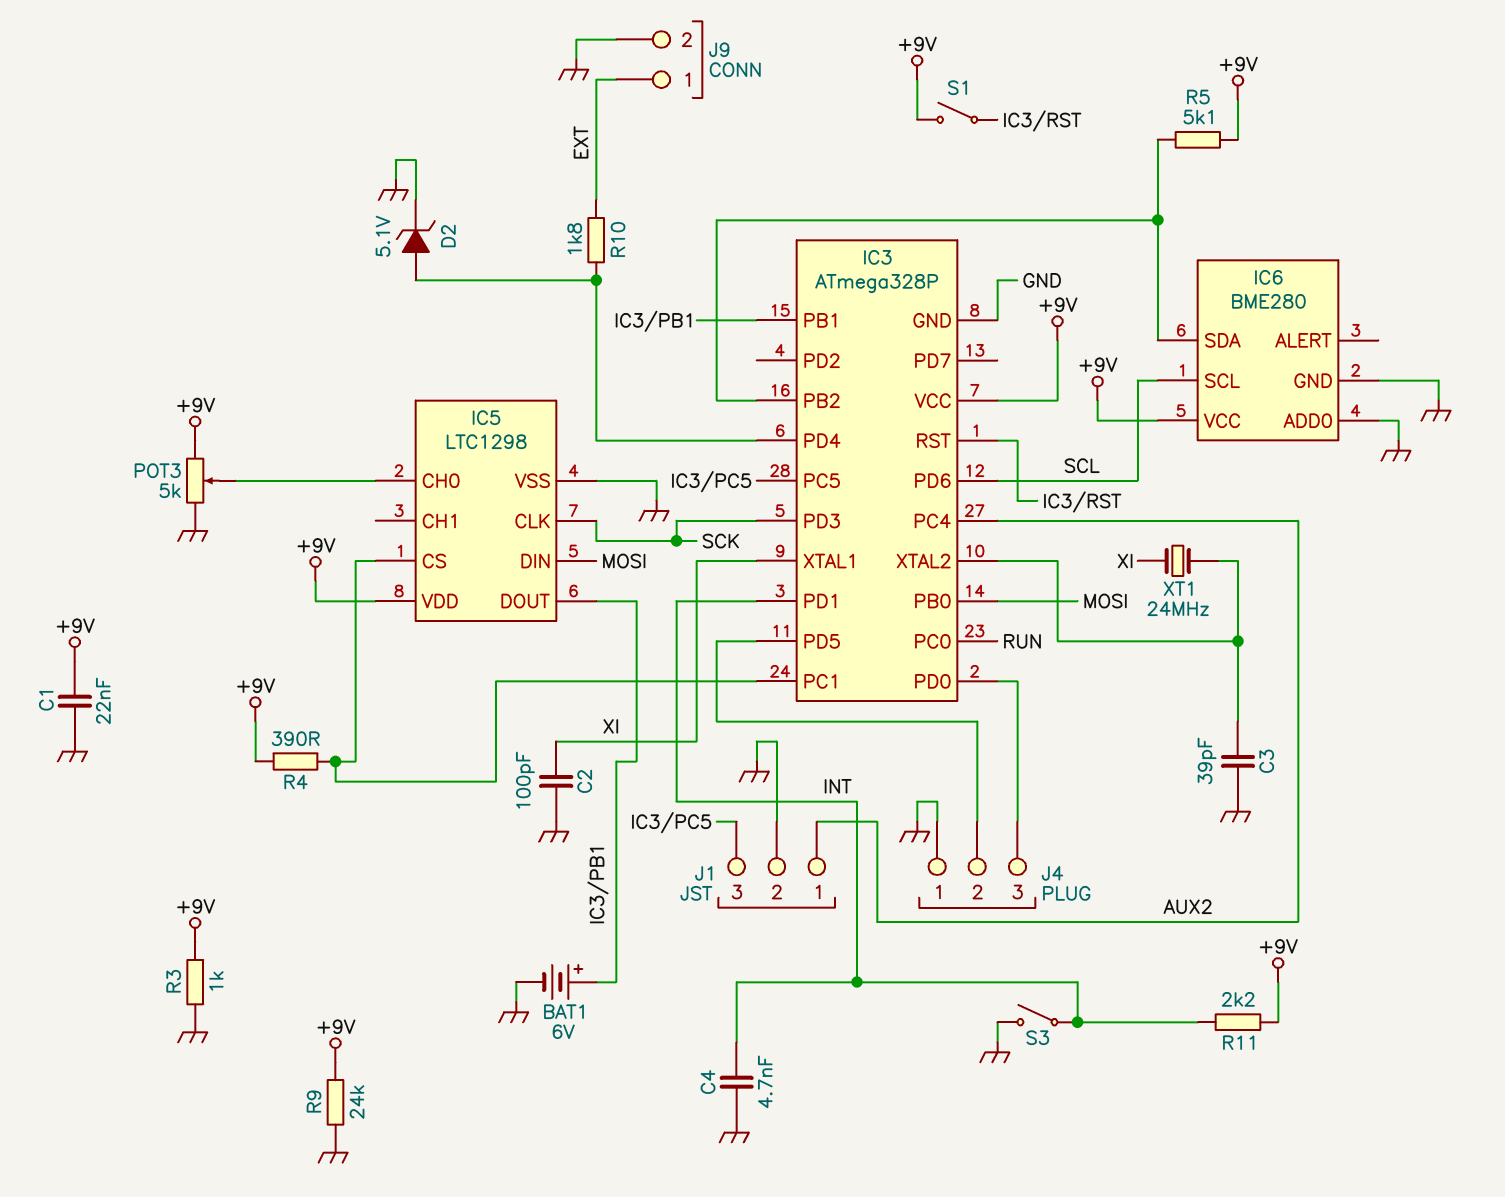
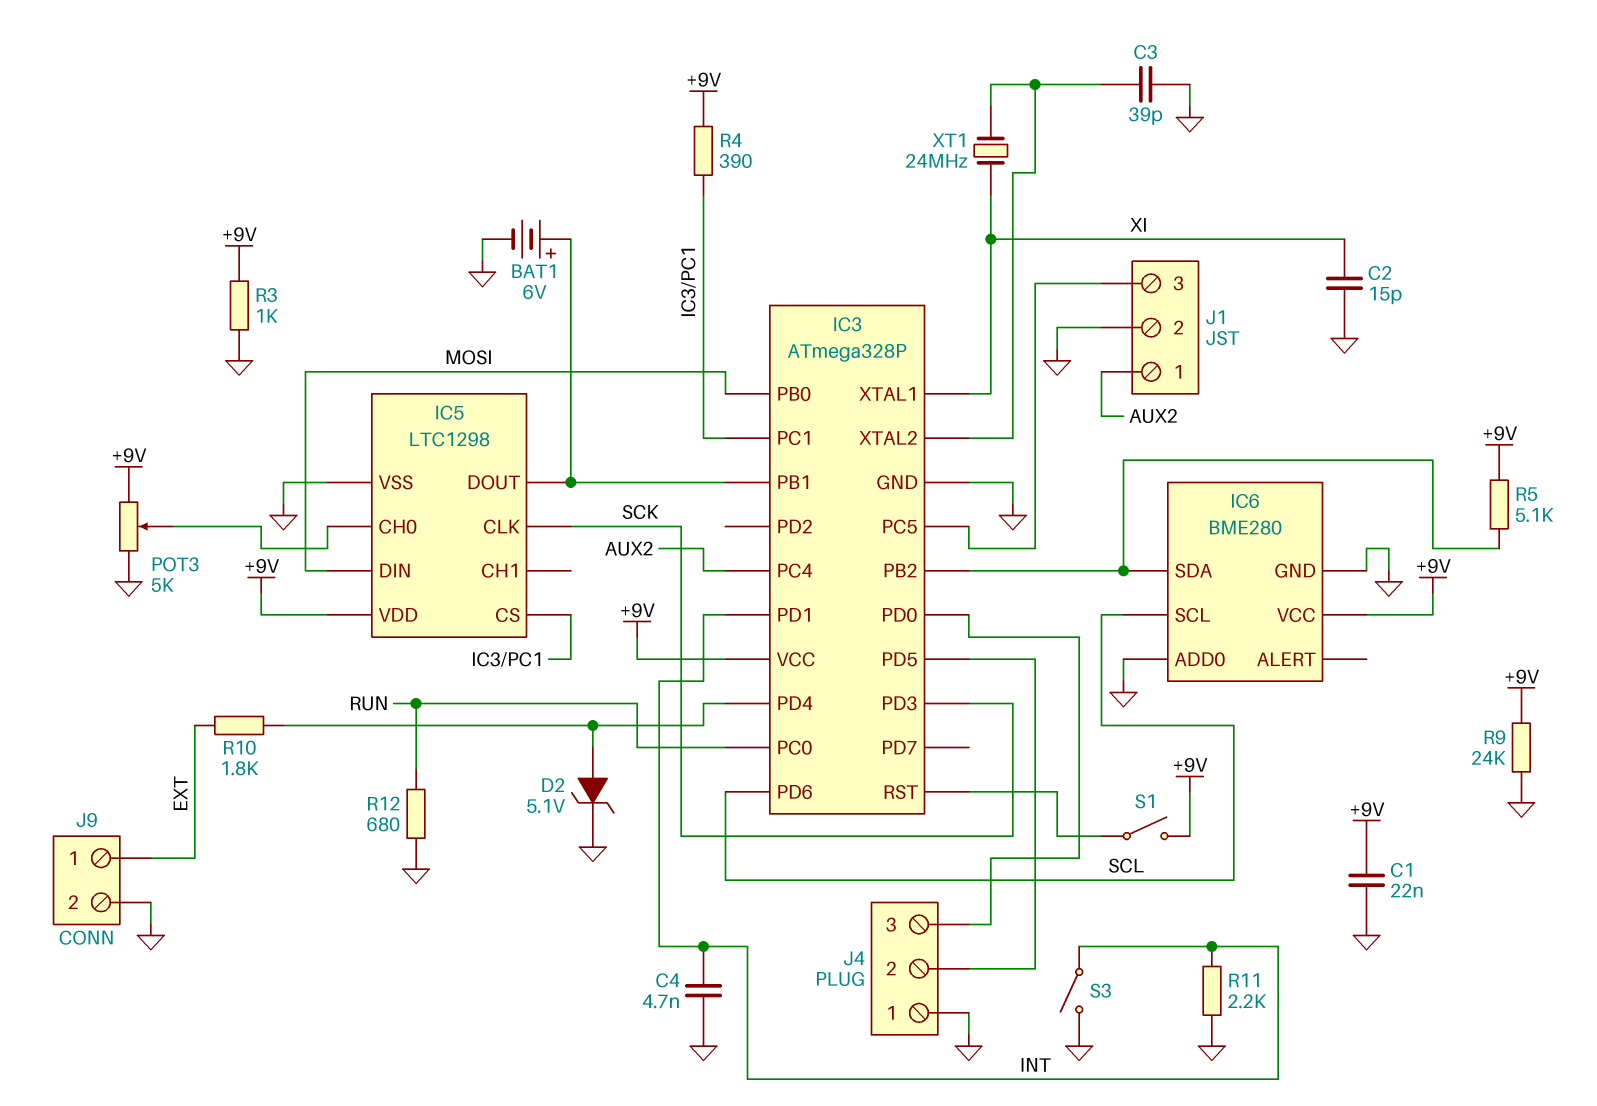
C2: 100pF (GND, XI) -> 15pF (GND, XI)
R11: 2.2k (+9V, INT) -> 2.2k (GND, INT)
R12: none -> 680 (GND, RUN)

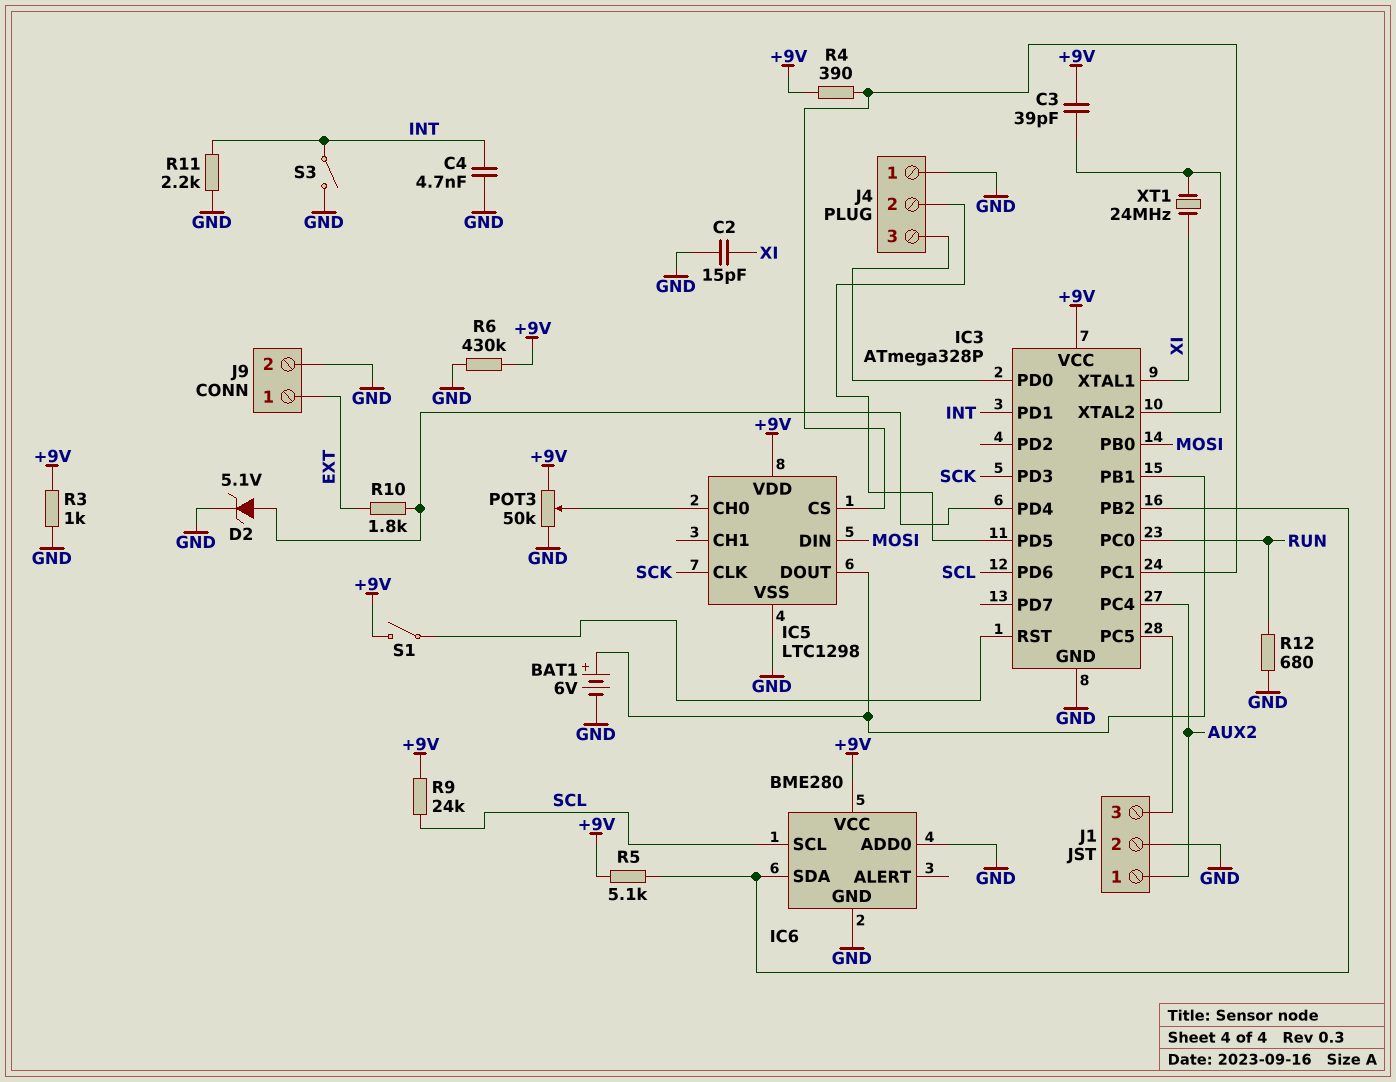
C1: 22nF (+9V, GND) -> none
C3: 39pF (GND, IC3/XTAL2) -> 39pF (+9V, IC3/XTAL2)
POT3: 5k (+9V, GND, wiper IC5/CH0) -> 50k (+9V, GND, wiper IC5/CH0)
R6: none -> 430k (+9V, GND)
R9: 24k (+9V, GND) -> 24k (+9V, SCL)

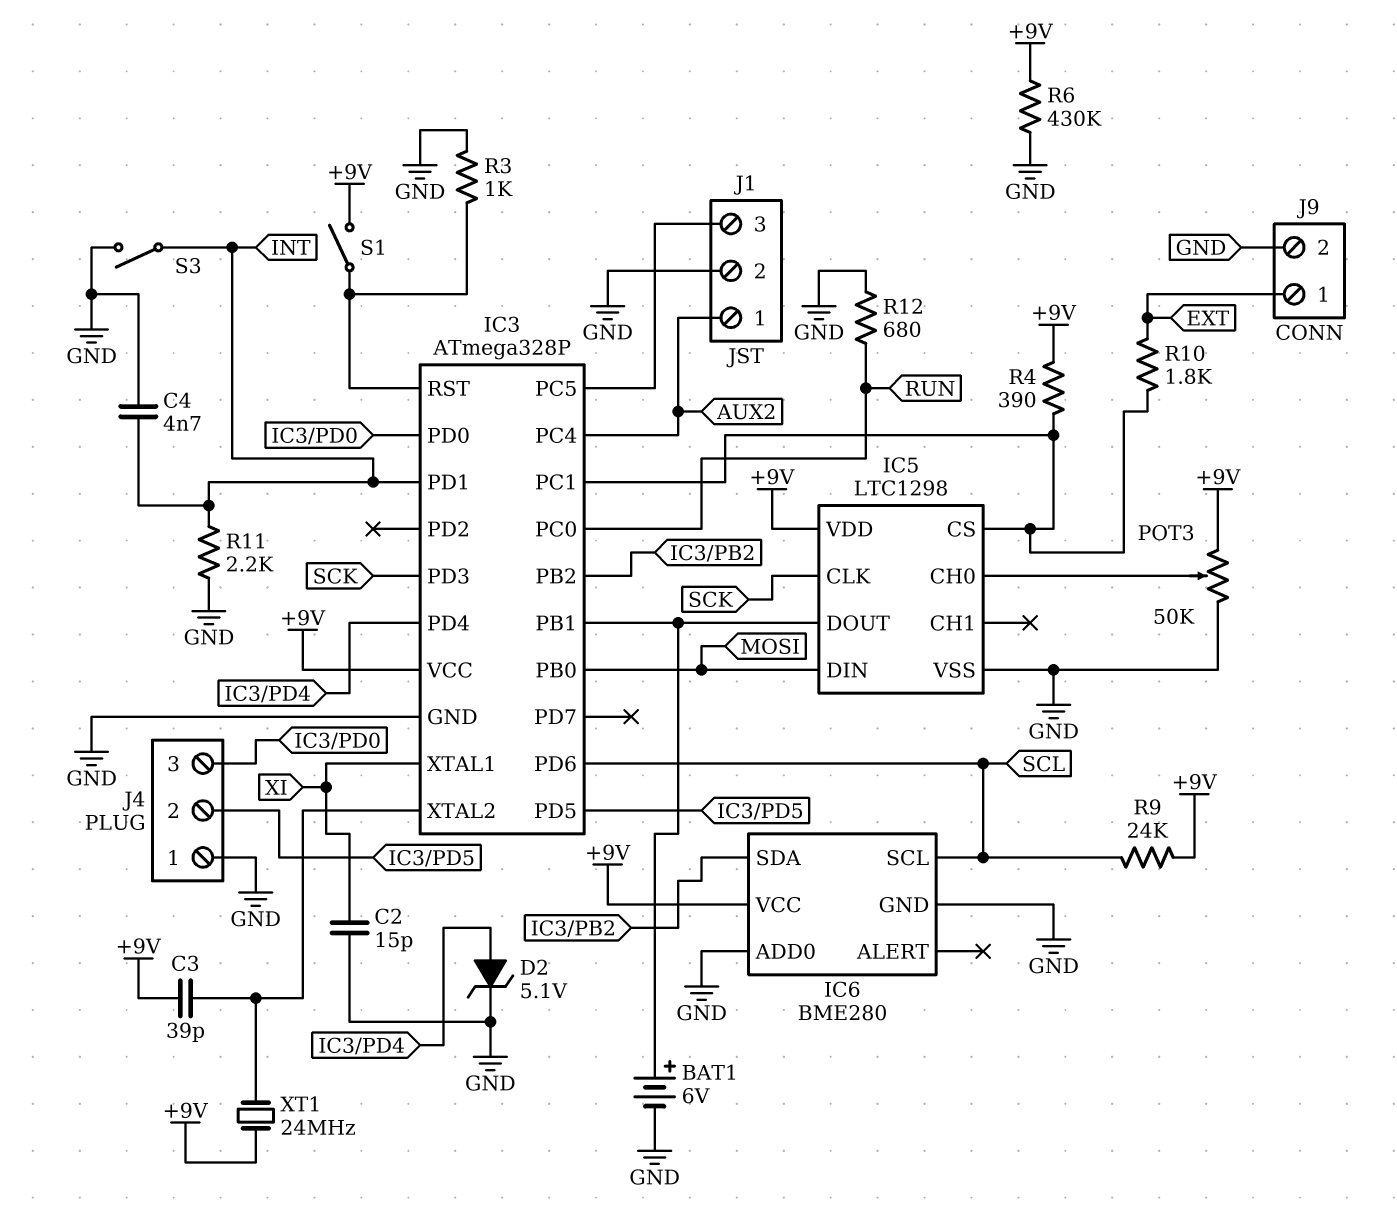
R3: 1k (+9V, GND) -> 1k (GND, IC3/RST)
R5: 5.1k (+9V, IC3/PB2) -> none
R10: 1.8k (EXT, IC3/PD4) -> 1.8k (EXT, IC3/PC1)
XT1: 24MHz (IC3/XTAL2, XI) -> 24MHz (+9V, IC3/XTAL2)

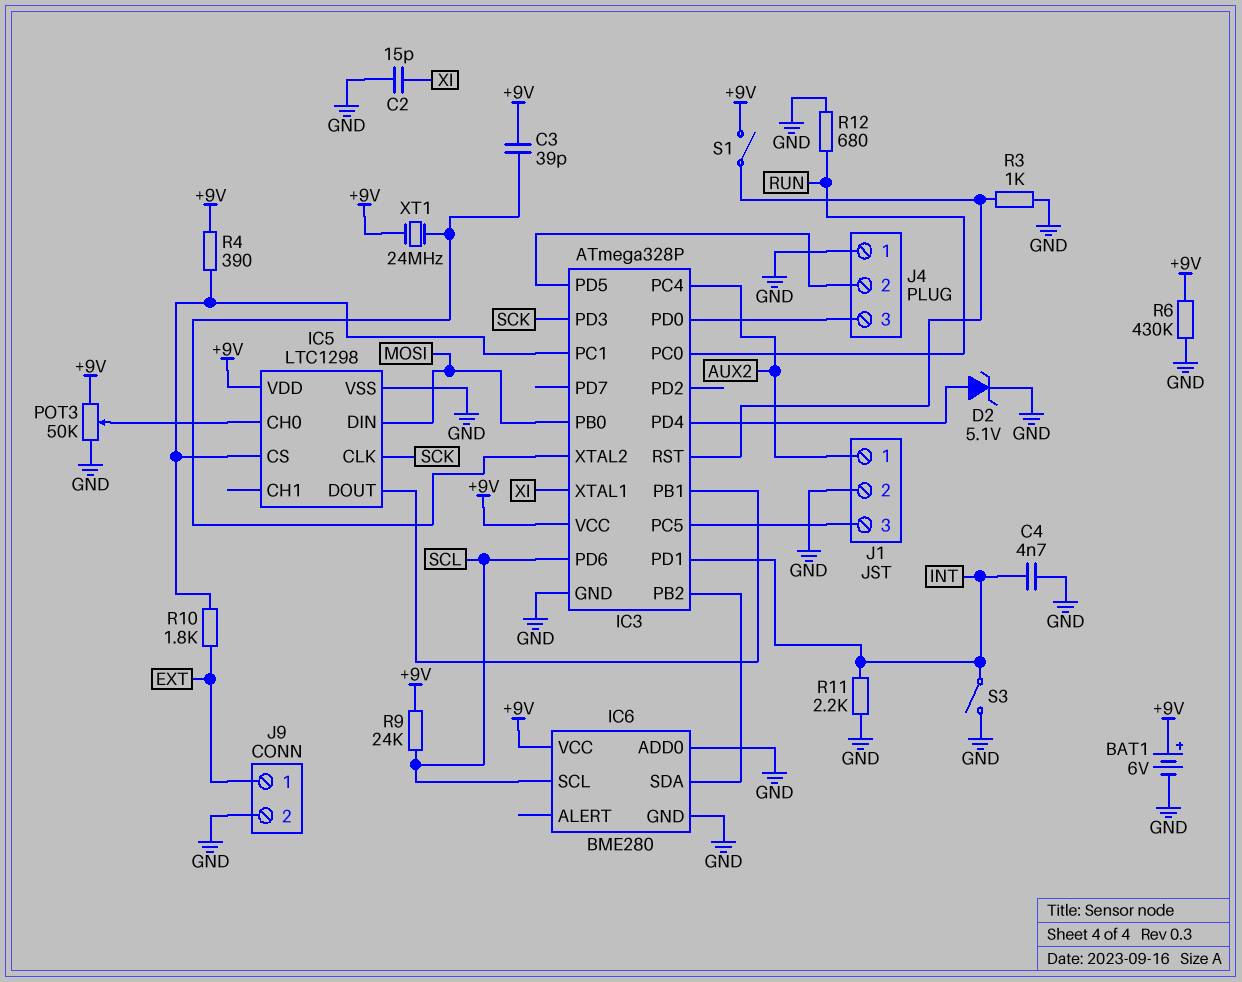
BAT1: 6V (plus IC3/PB1, minus GND) -> 6V (plus +9V, minus GND)

